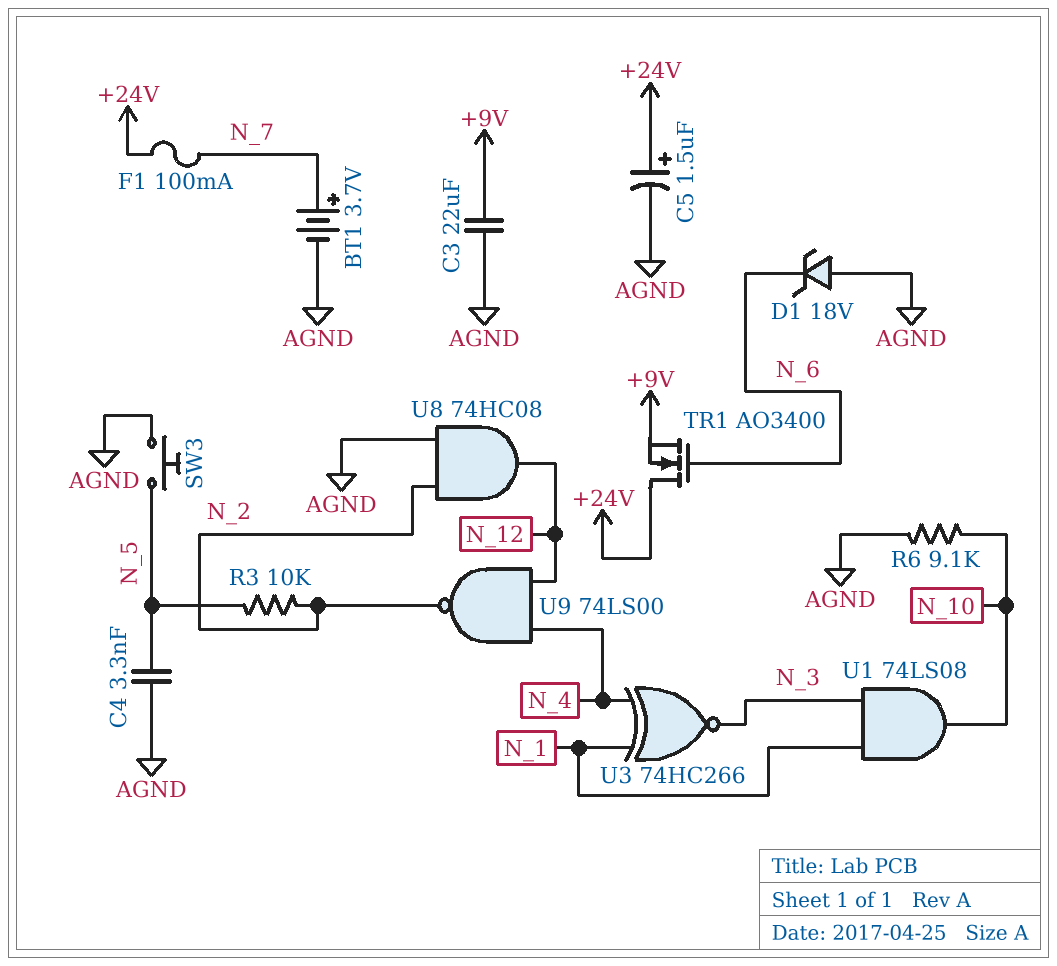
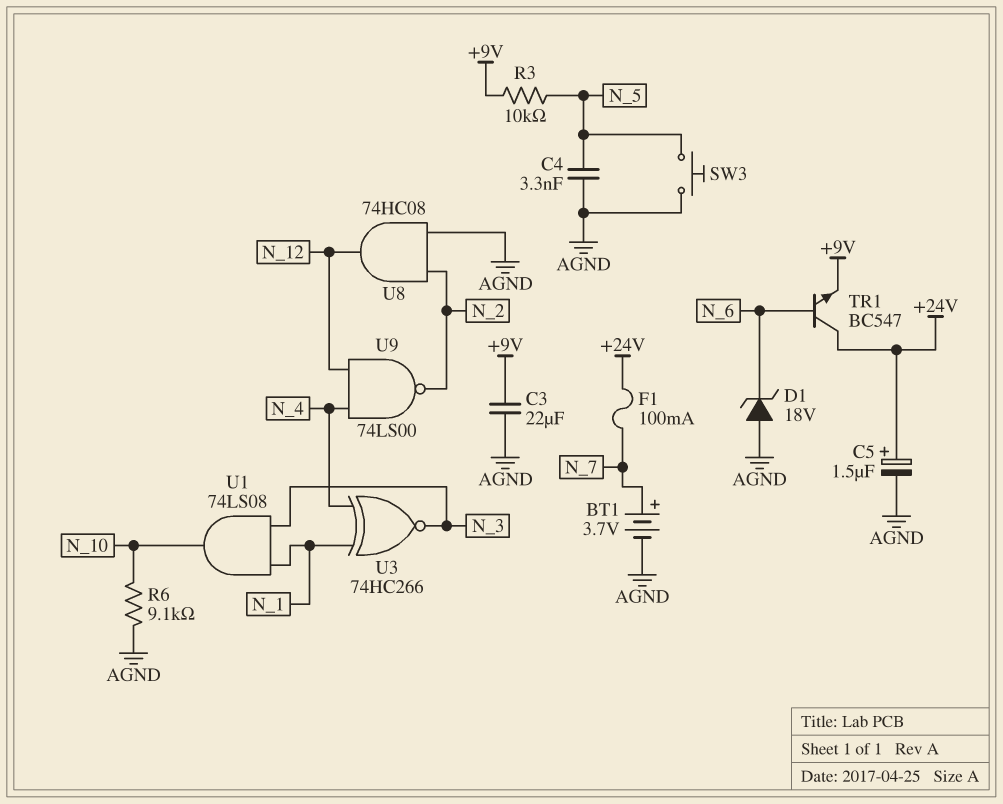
R3: 10k (N_2, N_5) -> 10k (+9V, N_5)
TR1: NMOS AO3400 (G N_6, D +24V, S +9V) -> NPN BC547 (B N_6, C +24V, E +9V)

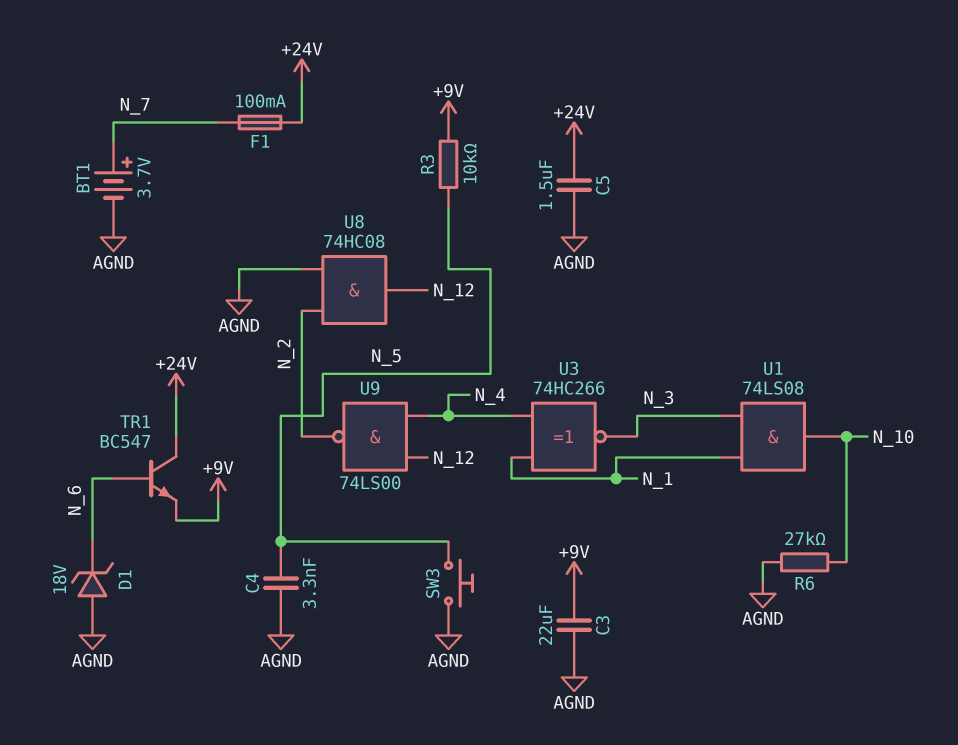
C5: 1.5uF (plus +24V, minus AGND) -> 1.5uF (+24V, AGND)
R6: 9.1k (AGND, N_10) -> 27k (AGND, N_10)

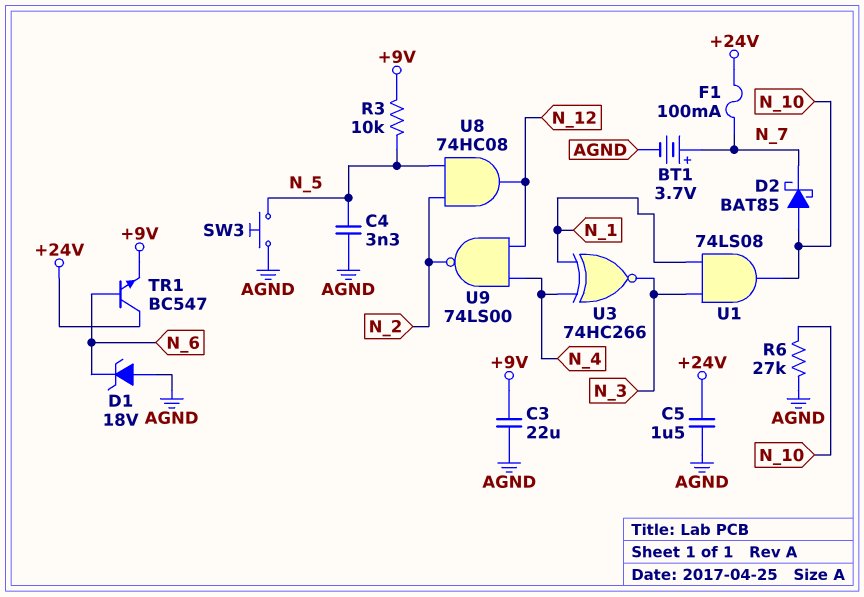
D2: none -> schottky BAT85 (A N_10, K N_7)
U8: AND 74HC08 (in AGND, in N_2, out N_12) -> AND 74HC08 (in N_2, in N_5, out N_12)

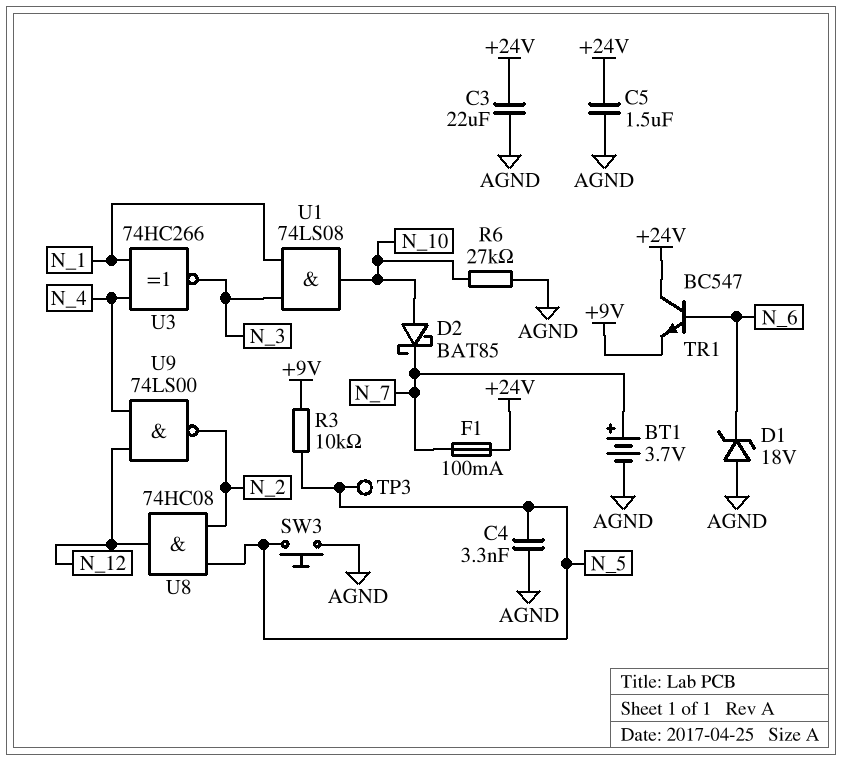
C3: 22uF (+9V, AGND) -> 22uF (+24V, AGND)
TP3: none -> test point (N_5)

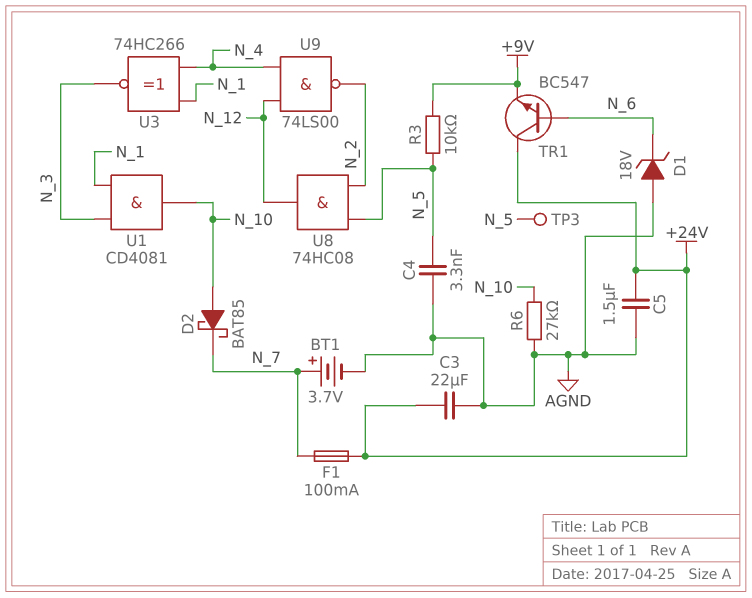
SW3: button (AGND, N_5) -> none
U1: AND 74LS08 (in N_1, in N_3, out N_10) -> AND CD4081 (in N_1, in N_3, out N_10)

